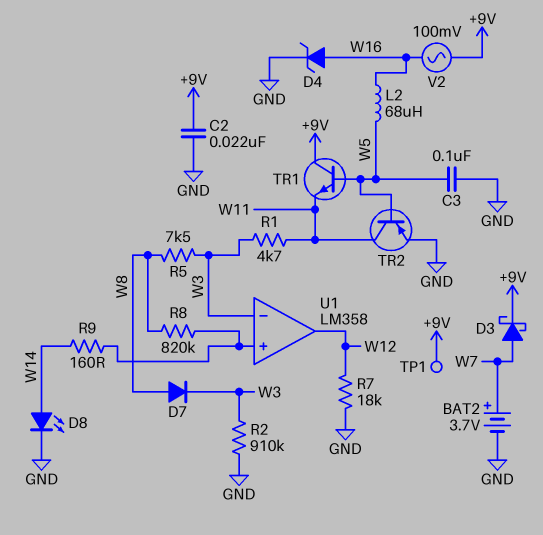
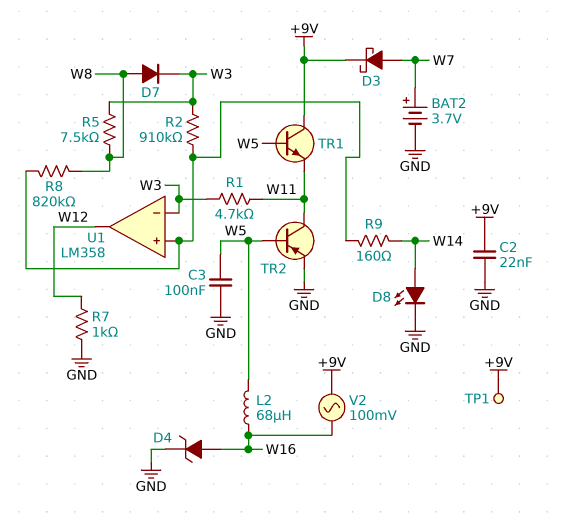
R2: 910k (GND, W3) -> 910k (U1/in+, W3)
R7: 18k (GND, W12) -> 1k (GND, W12)

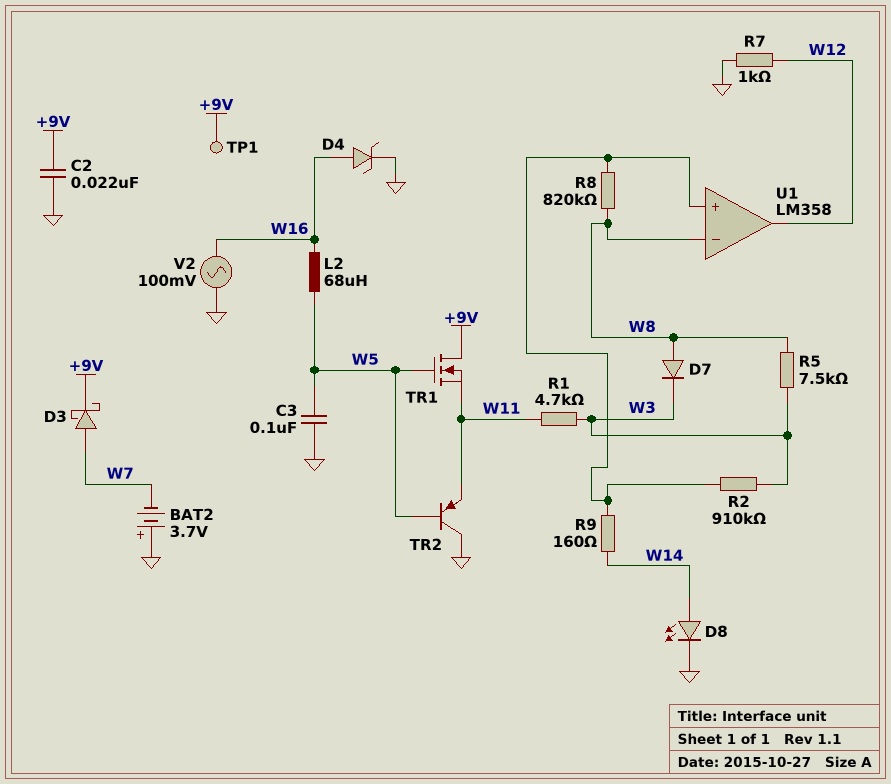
BAT2: 3.7V (plus W7, minus GND) -> 3.7V (plus GND, minus W7)
TR1: NPN (B W5, C +9V, E W11) -> NMOS (G W5, D +9V, S W11)
TR2: PNP (B W5, C W11, E GND) -> PNP (B W5, C GND, E W11)
U1 pin in-: W3 -> W8
V2: AC 100mV (+9V, W16) -> AC 100mV (GND, W16)

